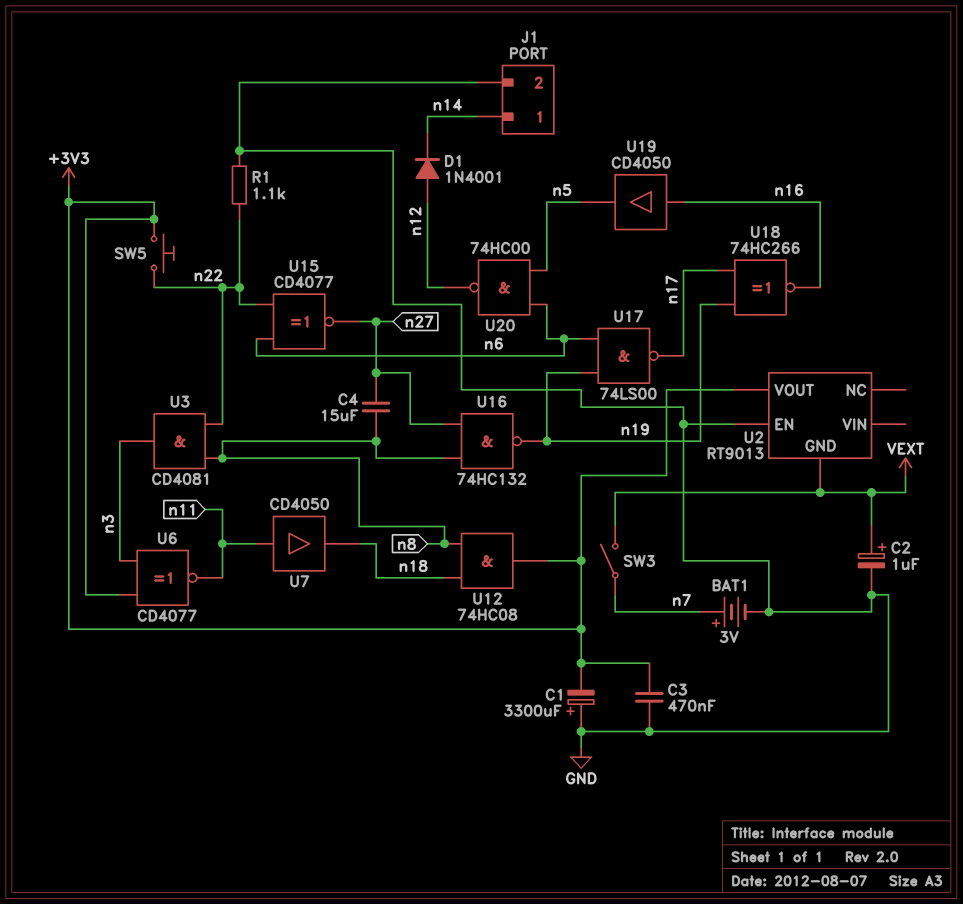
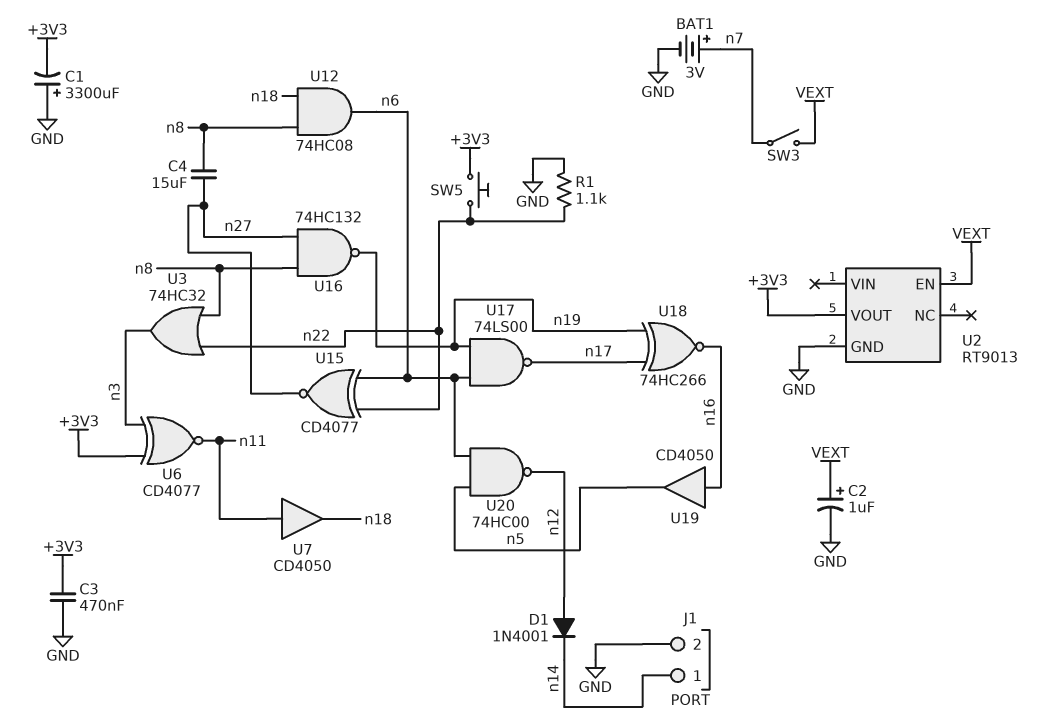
U2 pin EN: GND -> VEXT
U2 pin GND: VEXT -> GND
U3: AND CD4081 (in n8, in n22, out n3) -> OR 74HC32 (in n8, in n22, out n3)
U12: AND 74HC08 (in n8, in n18, out +3V3) -> AND 74HC08 (in n8, in n18, out n6)

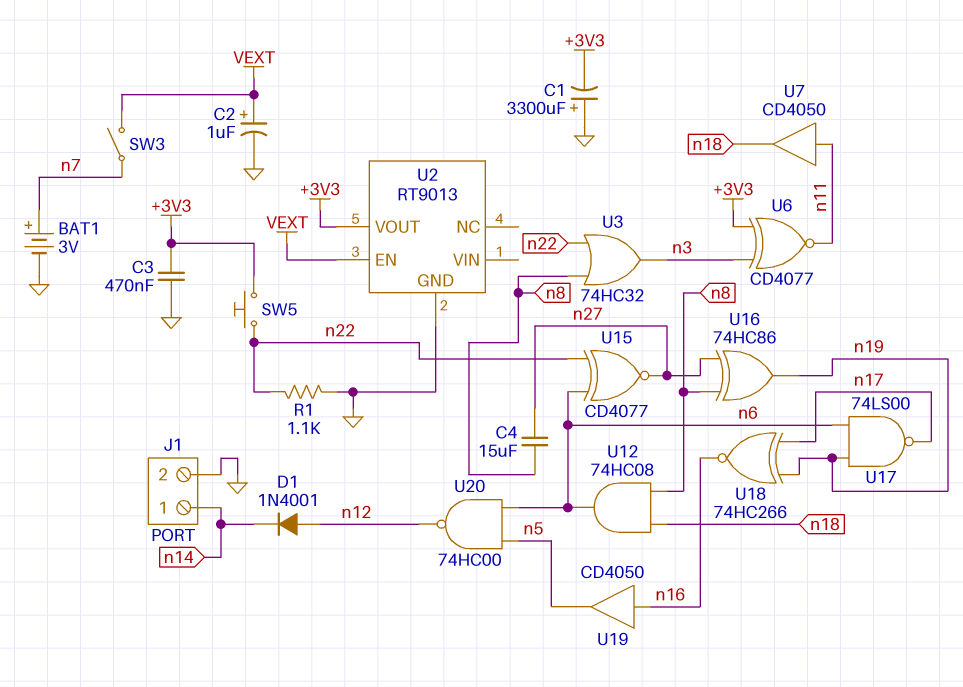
U16: NAND 74HC132 (in n8, in n27, out n19) -> XOR 74HC86 (in n8, in n27, out n19)

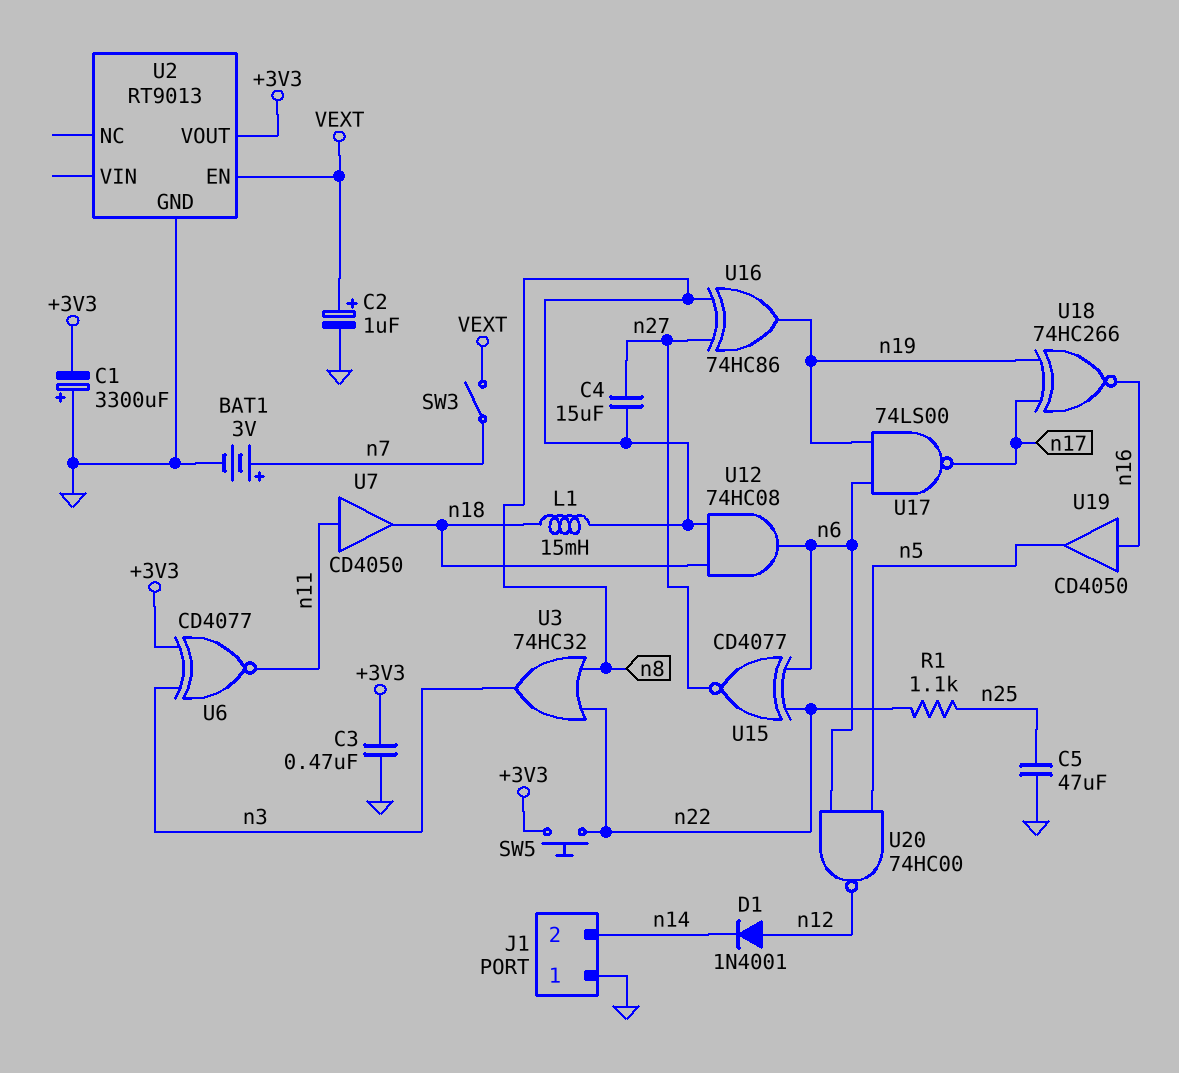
C5: none -> 47uF (GND, n25)
J1 pin 1: n14 -> GND
J1 pin 2: GND -> n14
L1: none -> 15mH (n8, n18)
R1: 1.1k (GND, n22) -> 1.1k (n22, n25)

